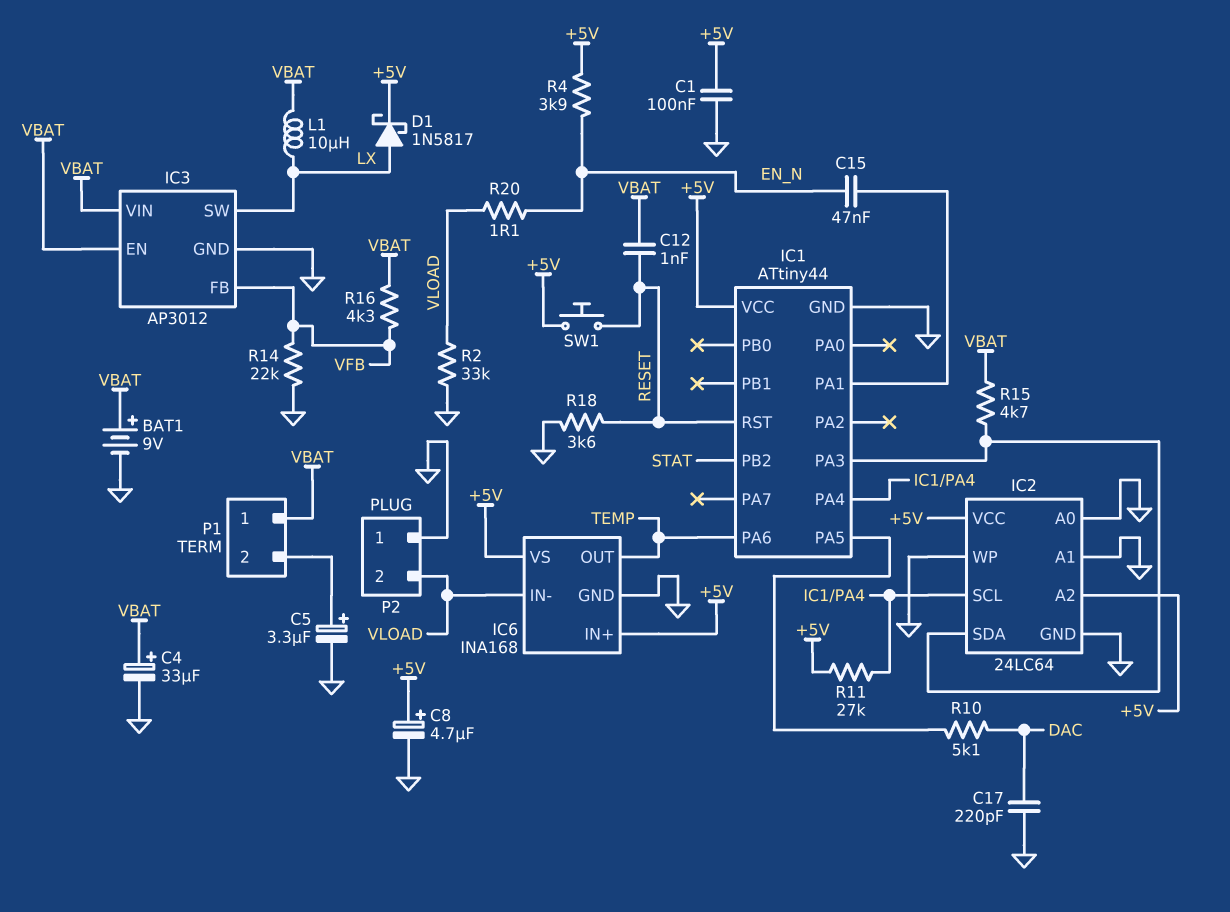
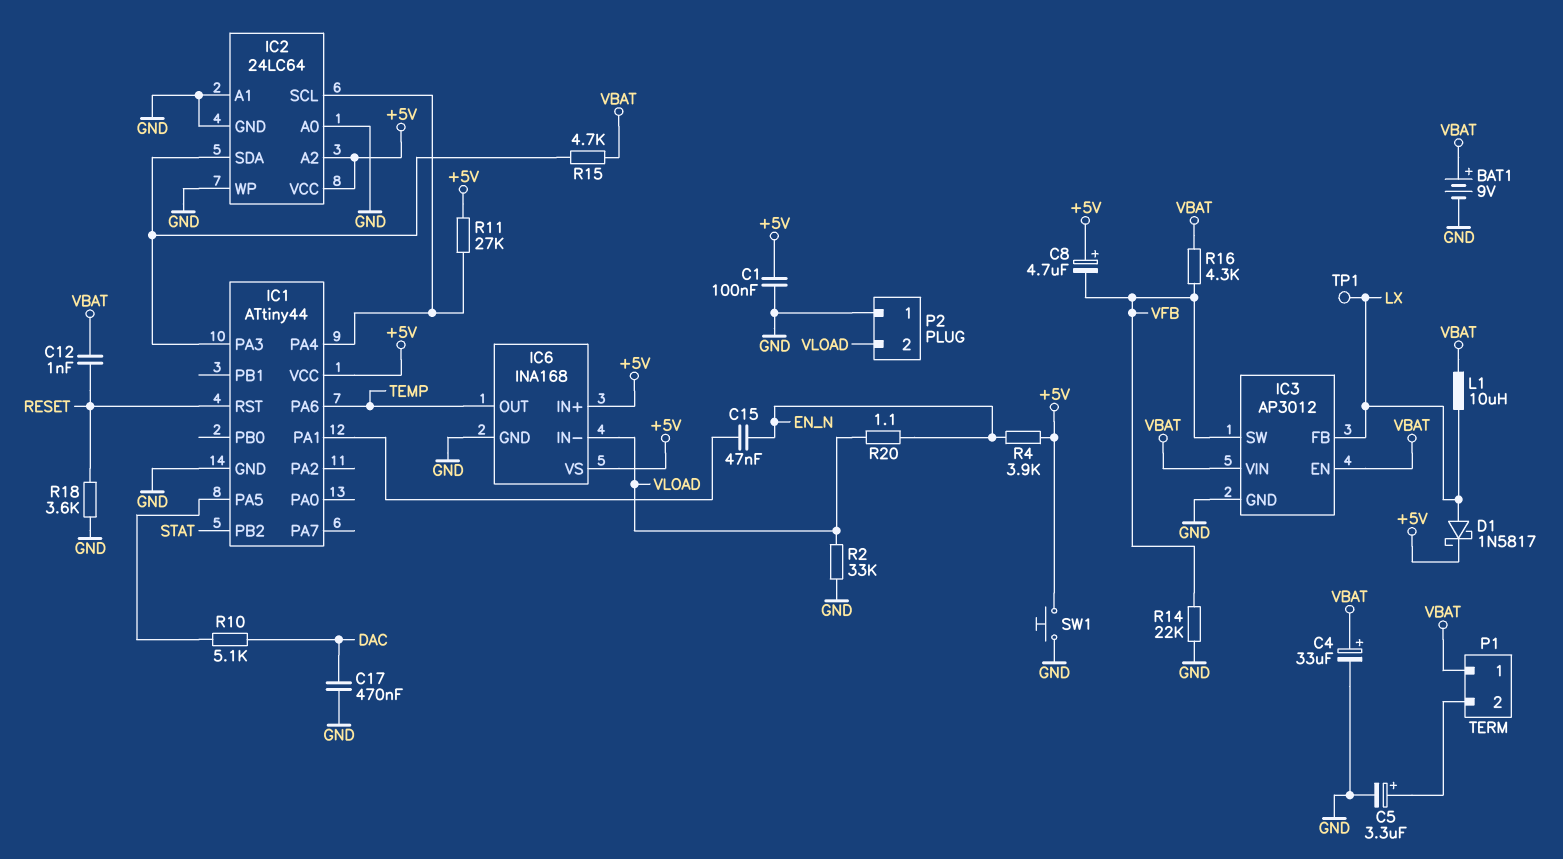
C8: 4.7uF (plus +5V, minus GND) -> 4.7uF (plus +5V, minus VFB)
C17: 220pF (DAC, GND) -> 470nF (DAC, GND)
IC3 pin FB: VFB -> LX
IC3 pin SW: LX -> VFB
SW1: button (+5V, RESET) -> button (+5V, GND)
TP1: none -> test point (LX)

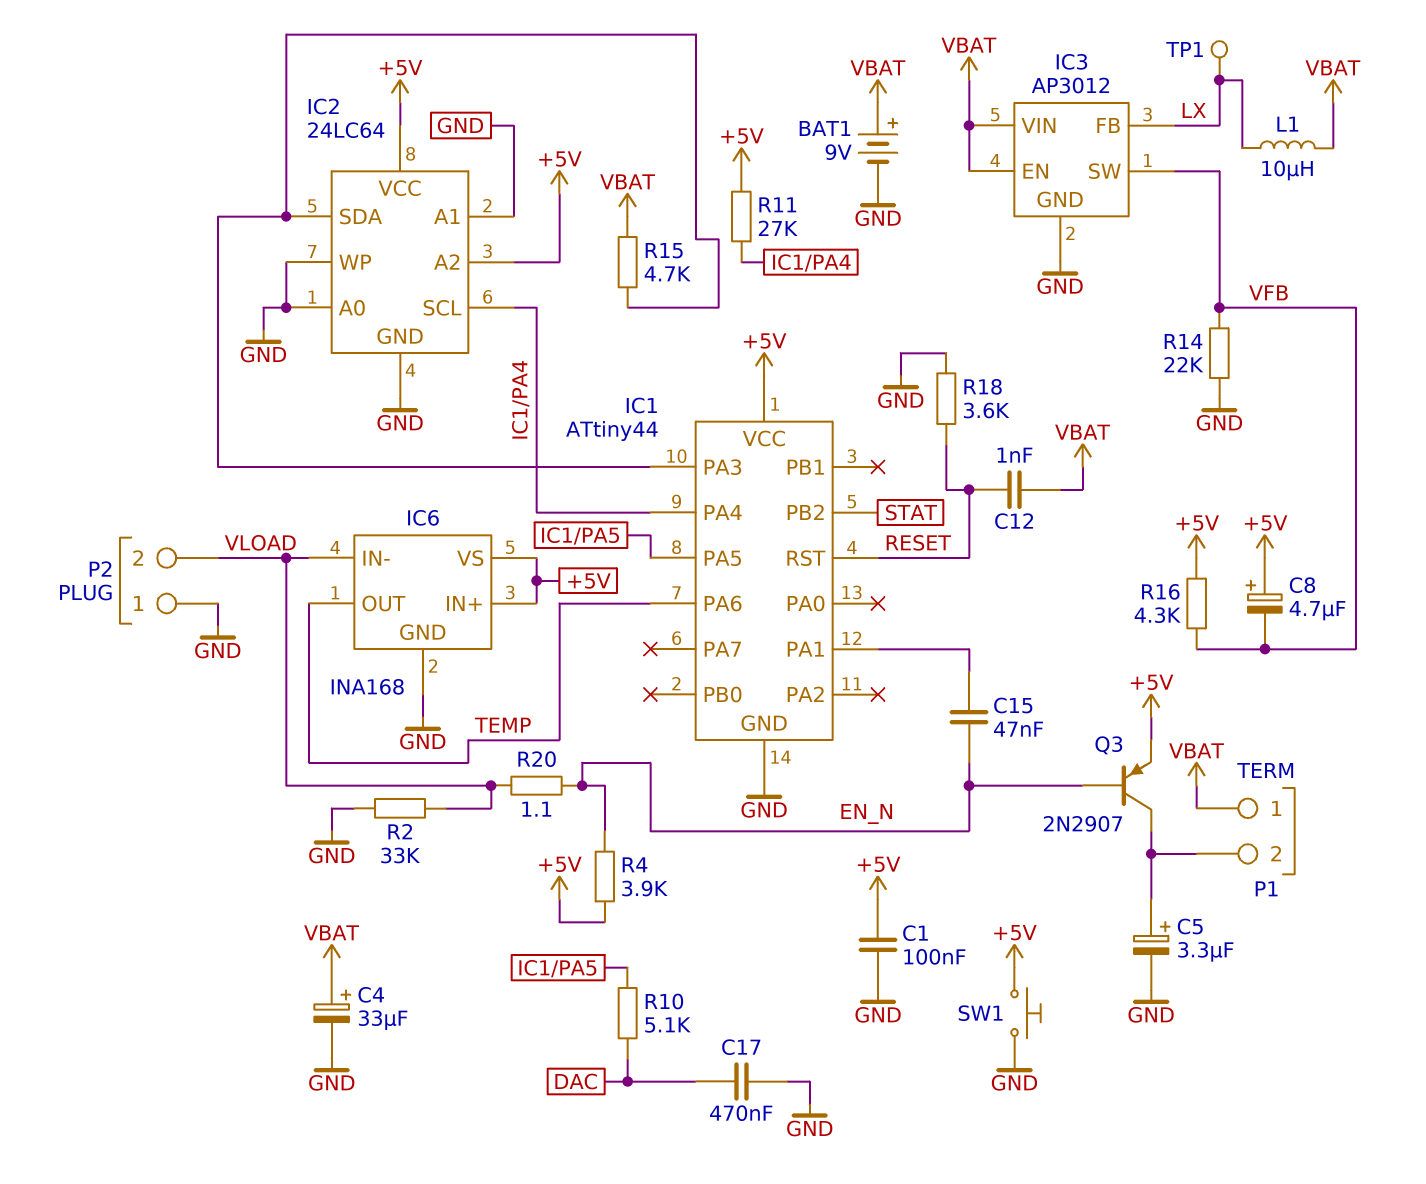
D1: schottky 1N5817 (A LX, K +5V) -> none
Q3: none -> PNP 2N2907 (B EN_N, C P1/2, E +5V)
R16: 4.3k (VBAT, VFB) -> 4.3k (+5V, VFB)

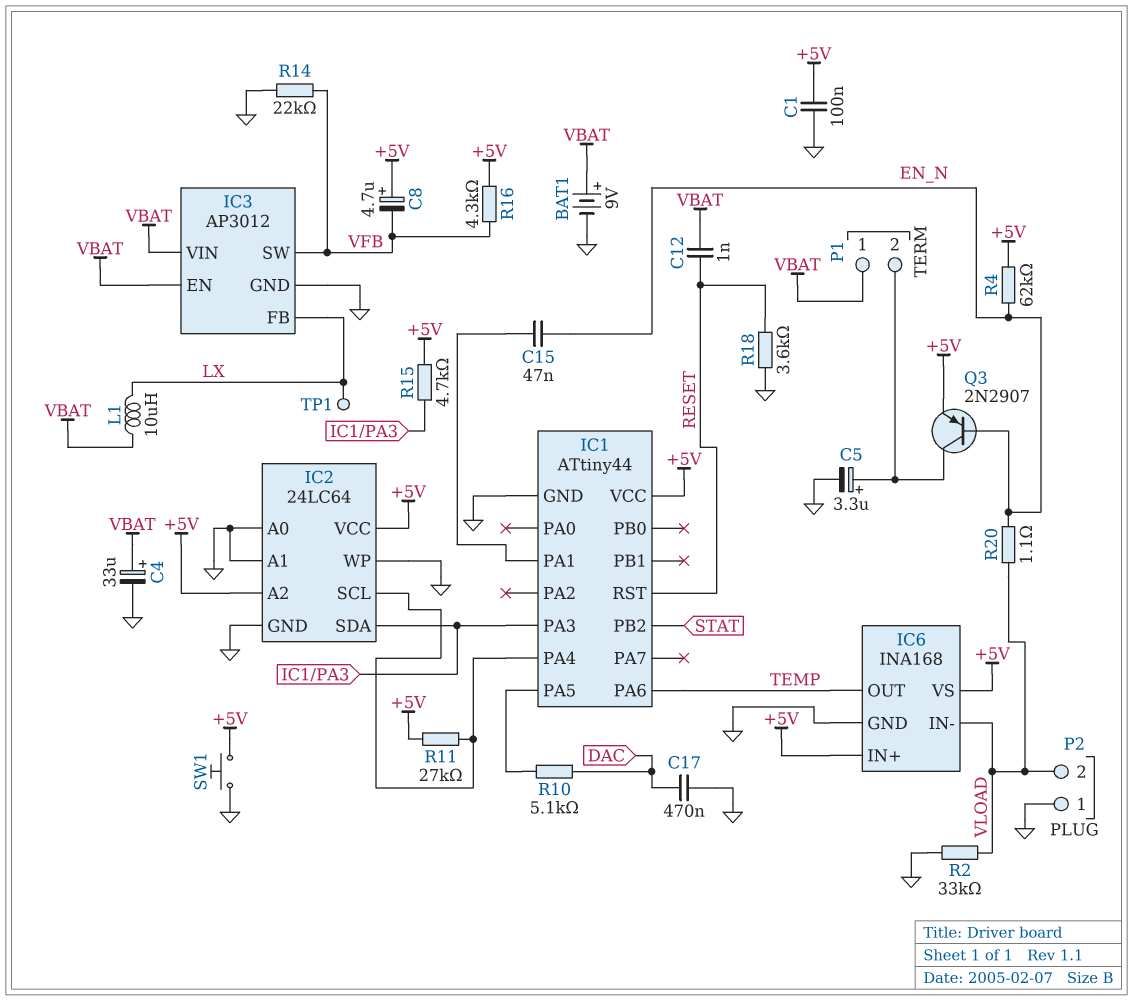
R4: 3.9k (+5V, EN_N) -> 62k (+5V, EN_N)
R15: 4.7k (IC1/PA3, VBAT) -> 4.7k (+5V, IC1/PA3)

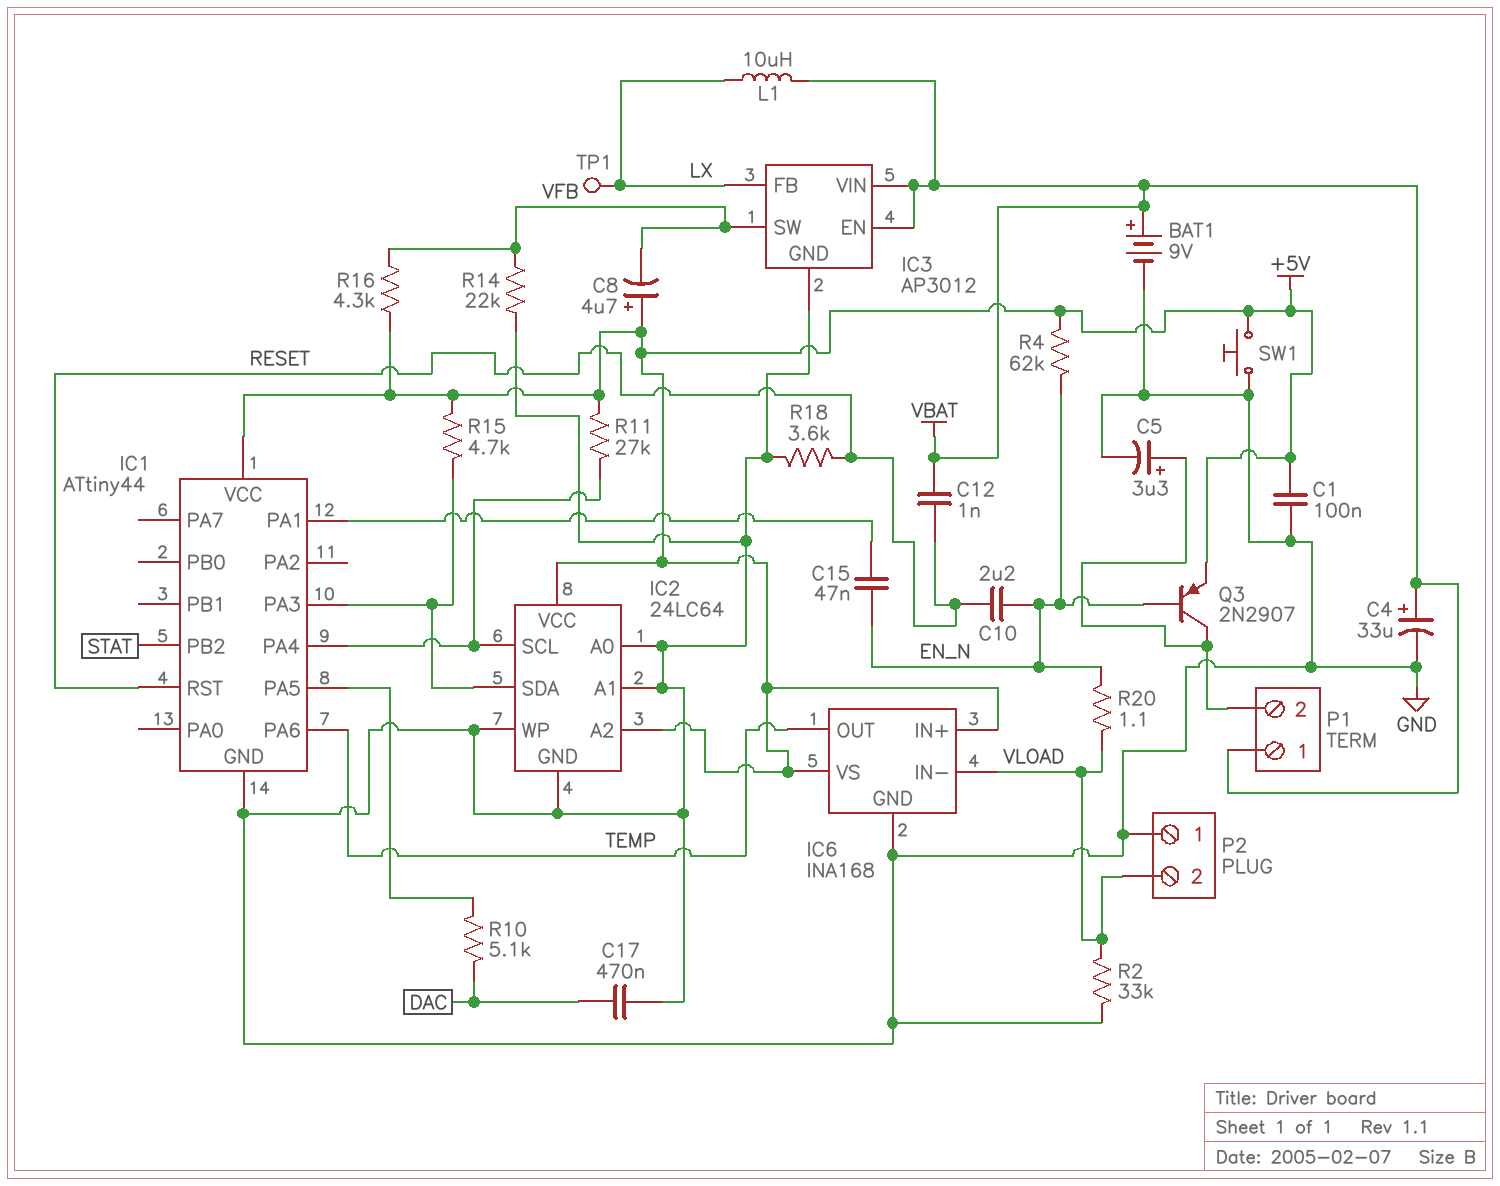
C10: none -> 2.2uF (EN_N, RESET)

